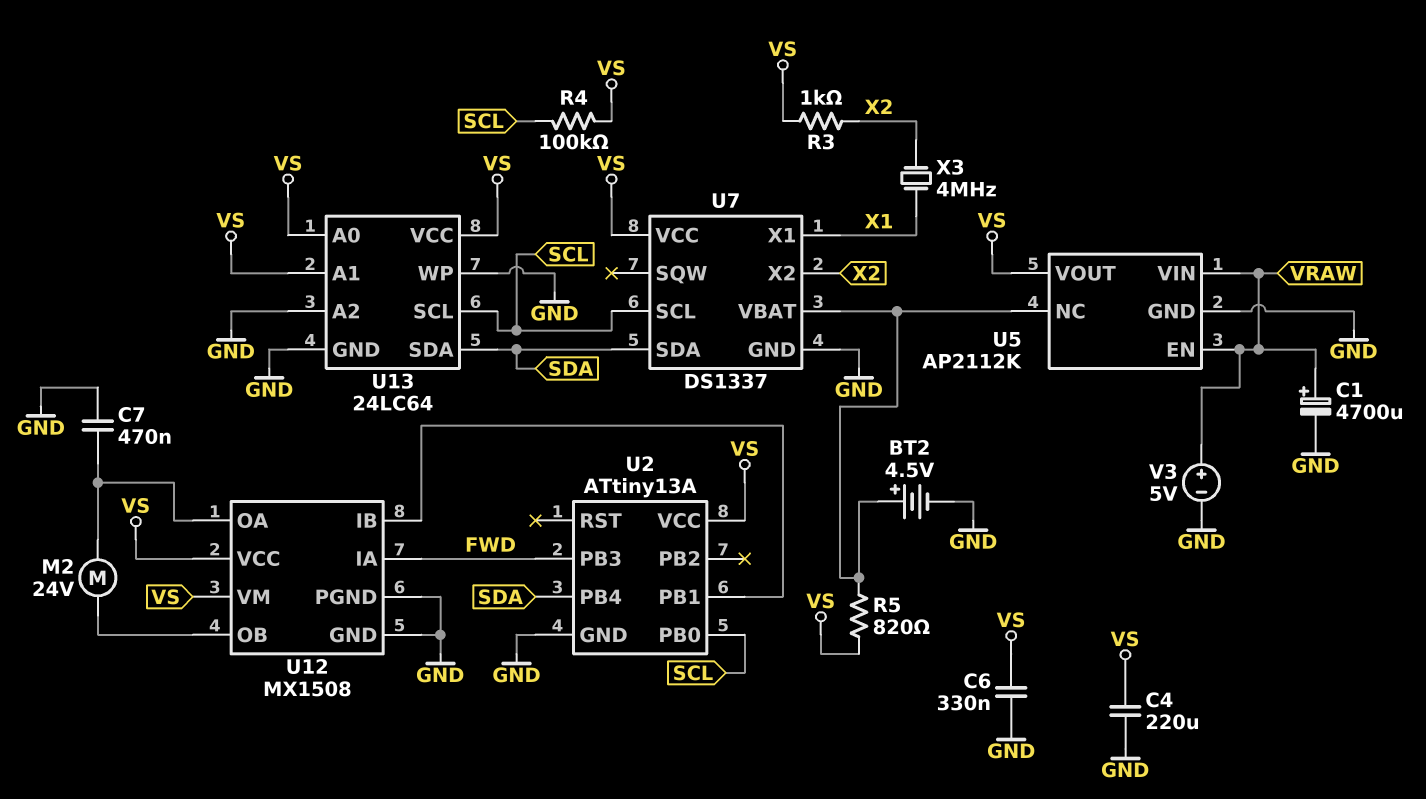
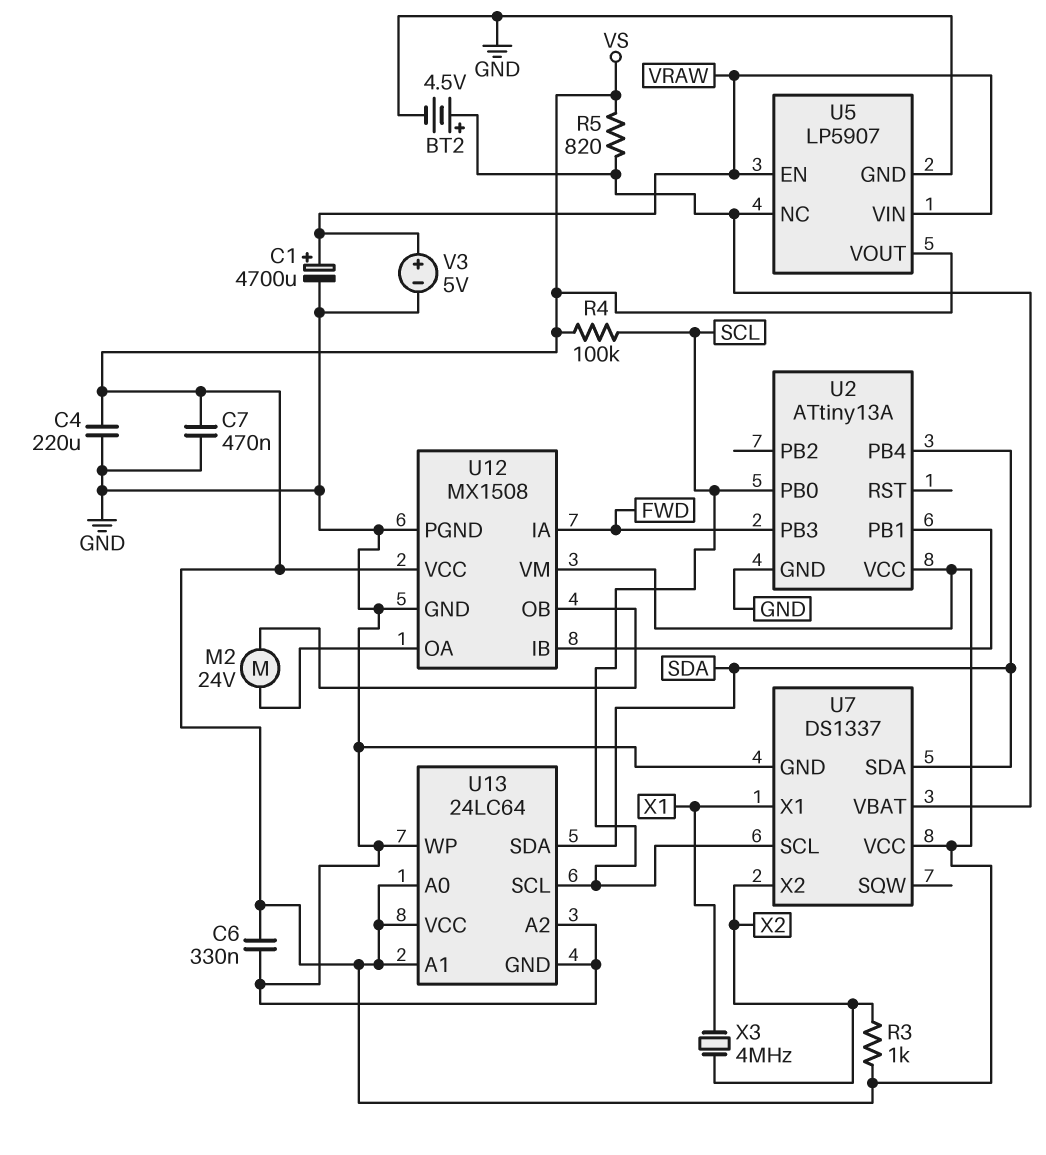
C7: 470nF (GND, U12/OA) -> 470nF (GND, VS)
U5: AP2112K -> LP5907

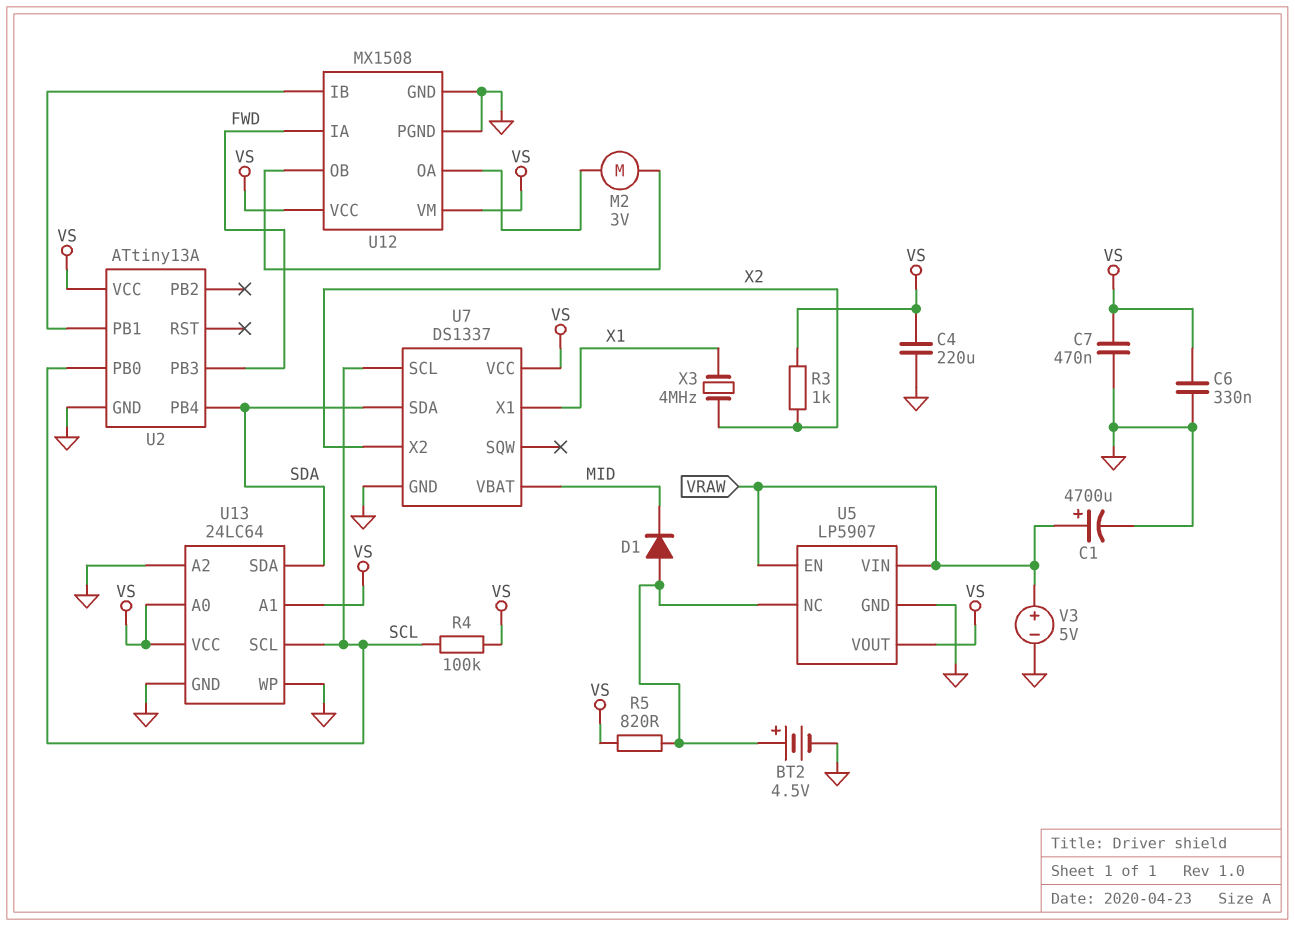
D1: none -> diode (A U5/NC, K MID)
M2: motor 24V (U12/OA, U12/OB) -> motor 3V (U12/OA, U12/OB)
U7 pin VBAT: U5/NC -> MID

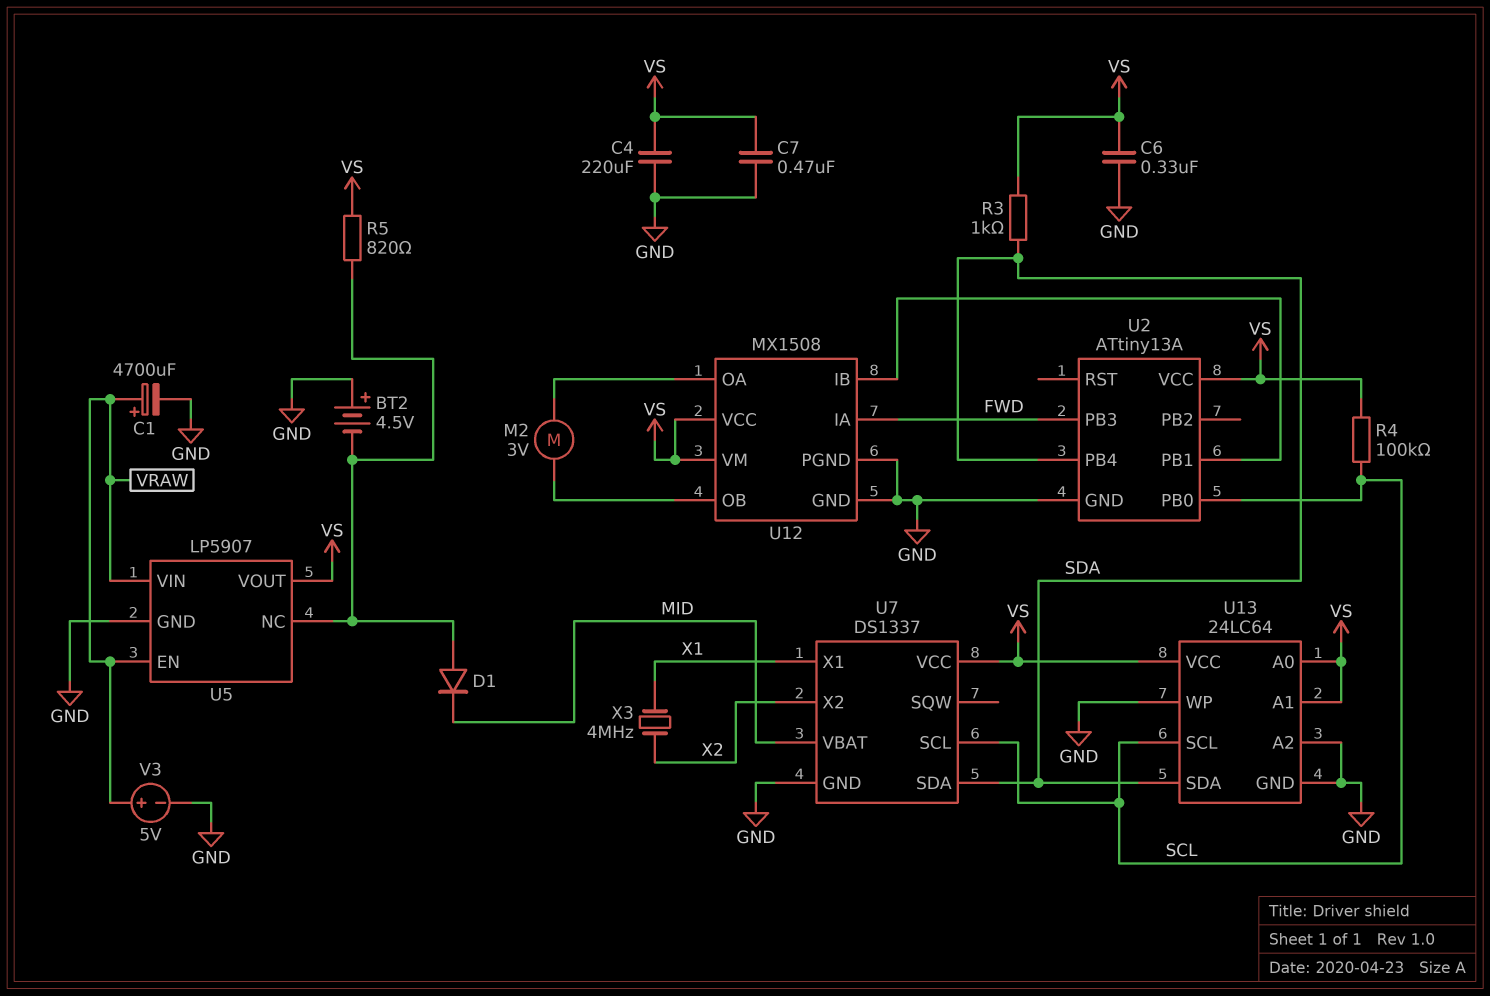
BT2: 4.5V (plus U5/NC, minus GND) -> 4.5V (plus GND, minus U5/NC)
R3: 1k (VS, X2) -> 1k (SDA, VS)

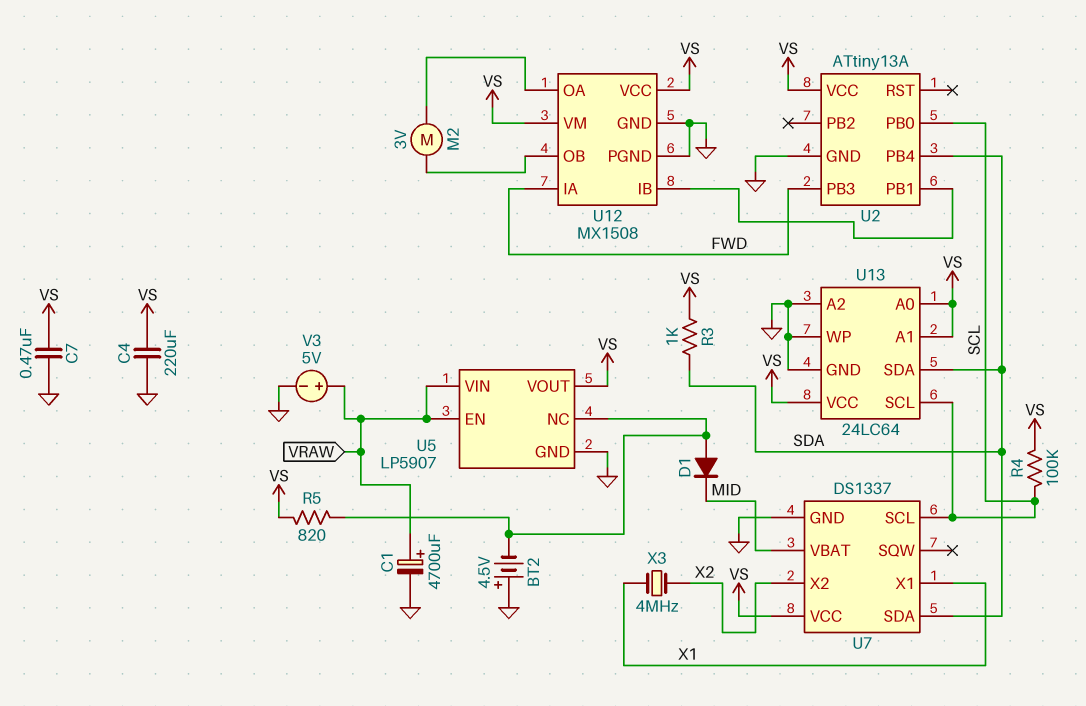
C6: 330nF (GND, VS) -> none

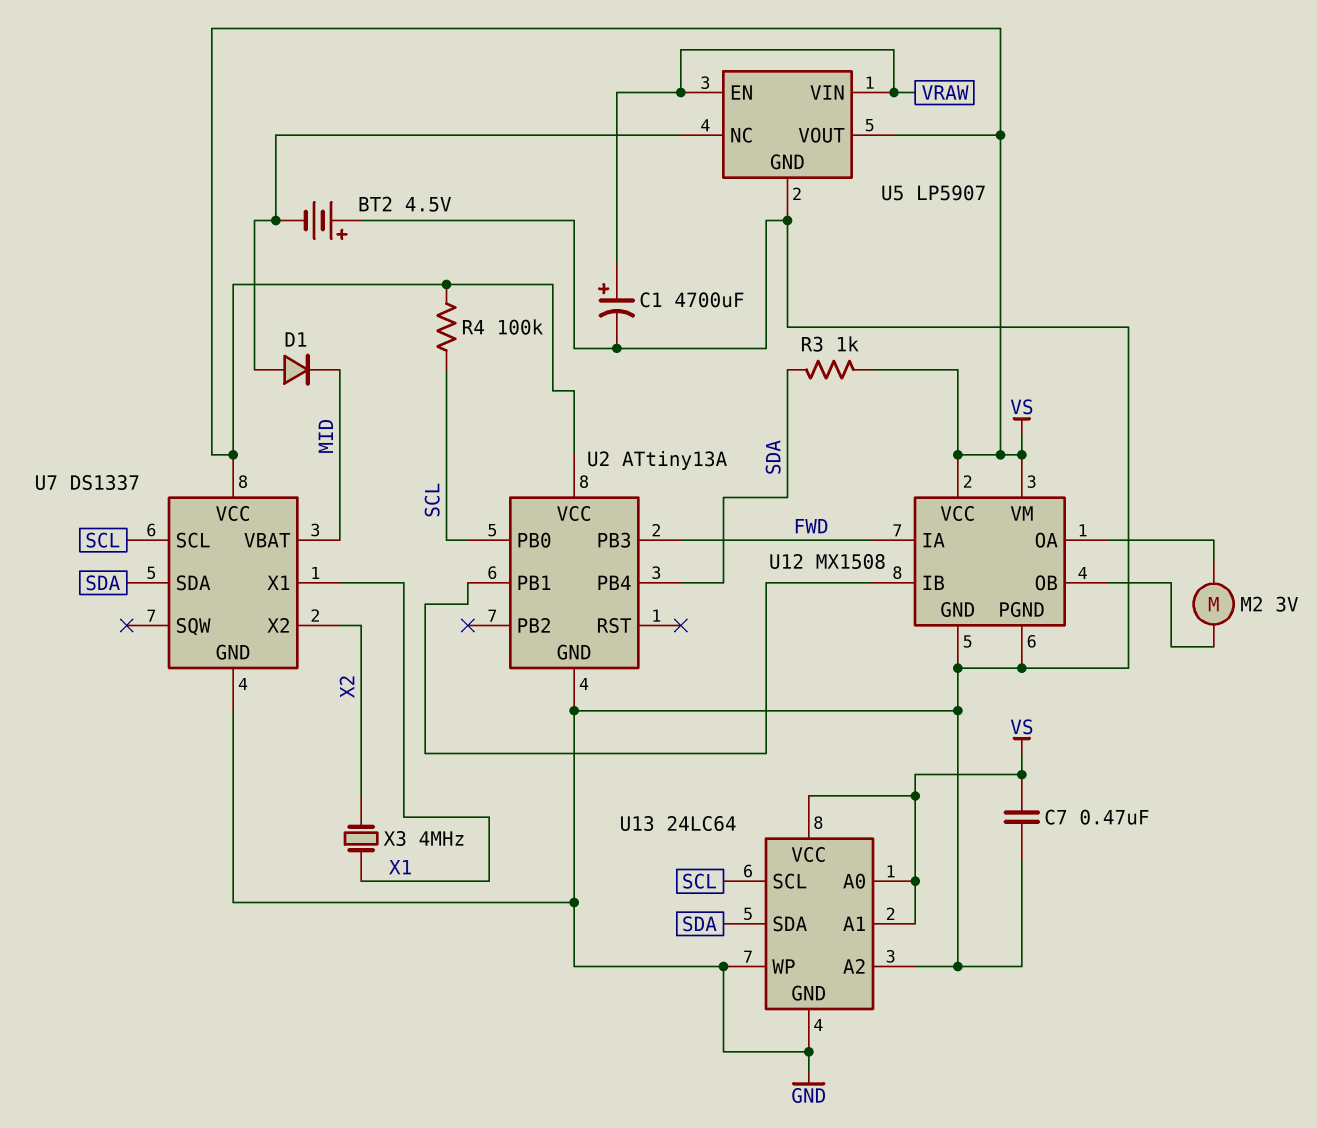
C4: 220uF (GND, VS) -> none
R5: 820 (U5/NC, VS) -> none
V3: 5V (plus VRAW, minus GND) -> none

